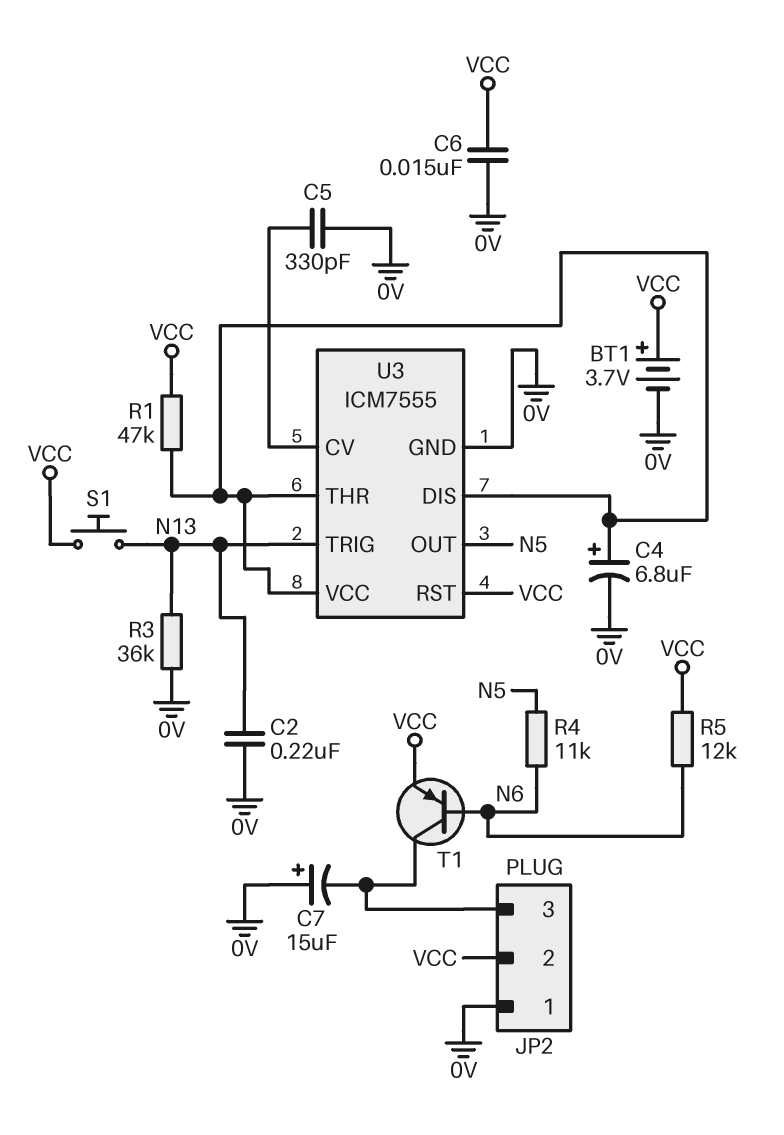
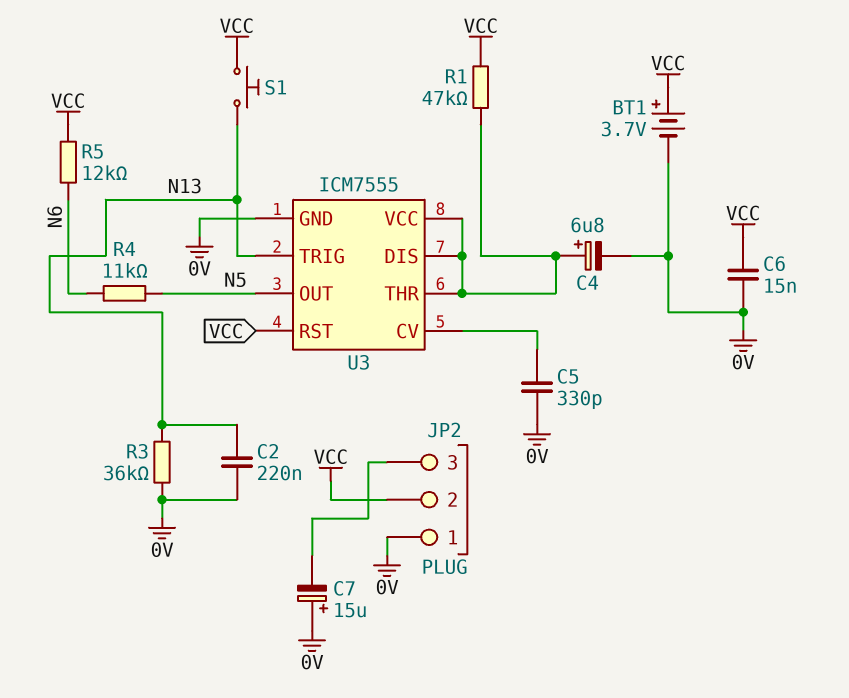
T1: PNP (B N6, C JP2/3, E VCC) -> none

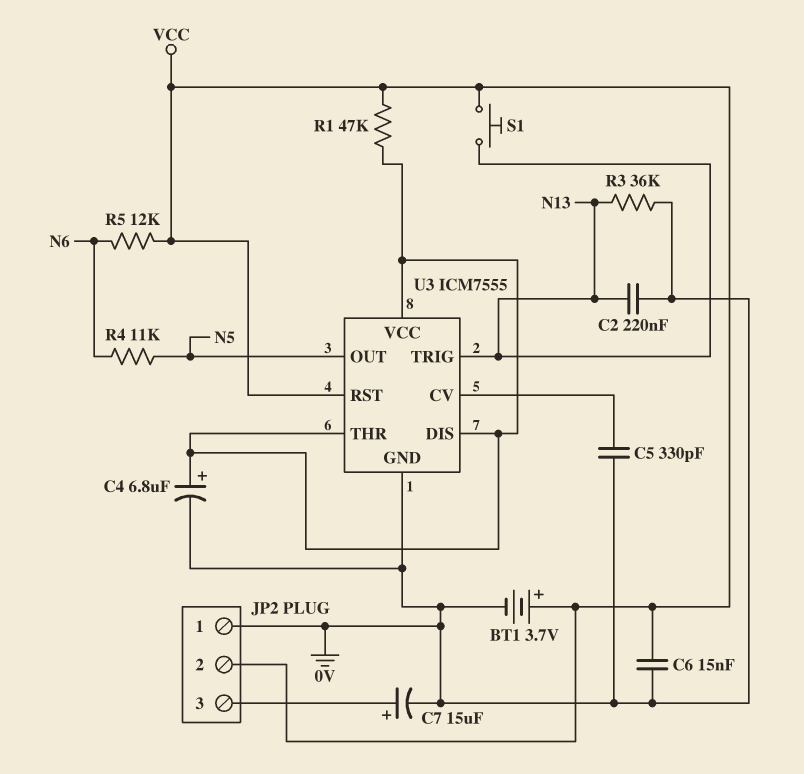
C7: 15uF (plus 0V, minus JP2/3) -> 15uF (plus JP2/3, minus 0V)

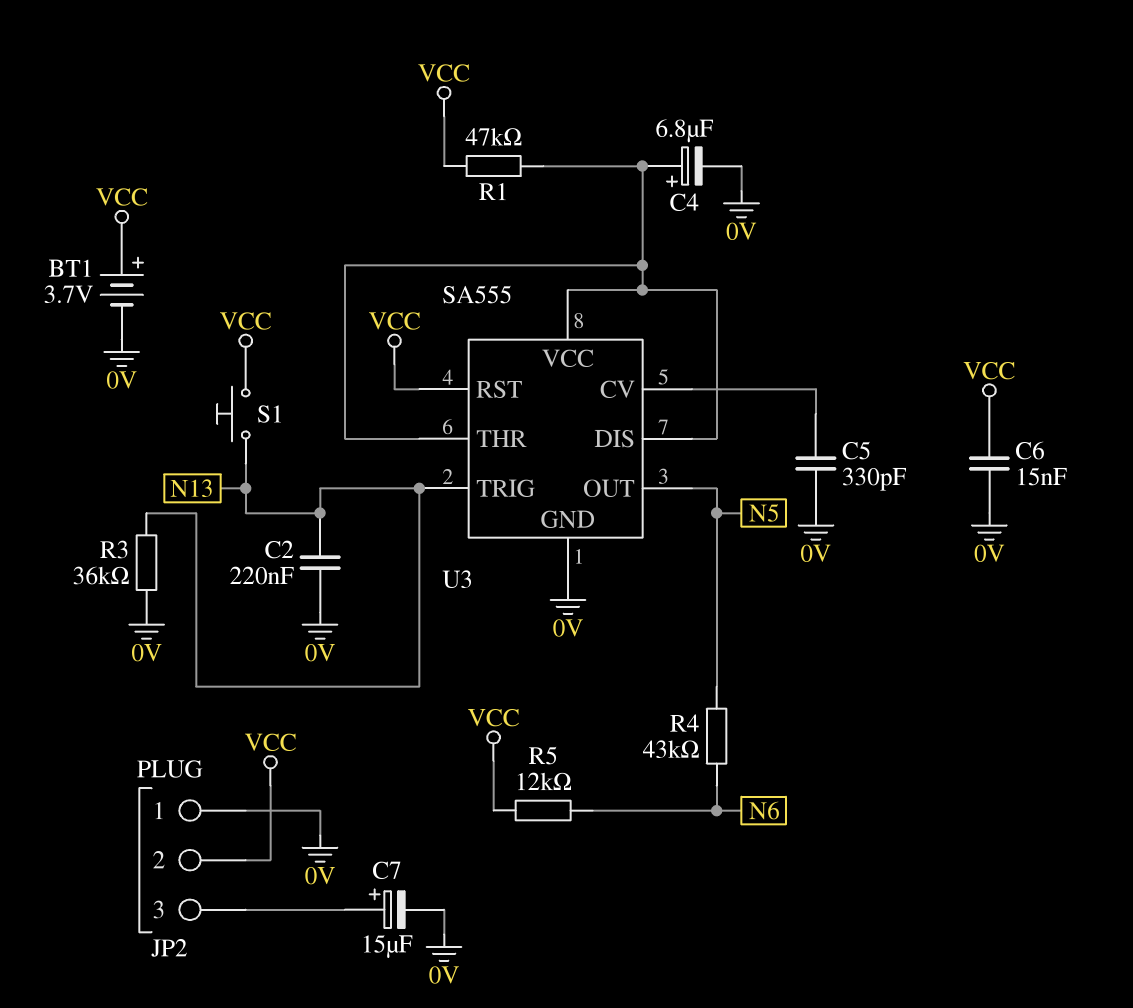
R4: 11k (N5, N6) -> 43k (N5, N6)
U3: ICM7555 -> SA555

